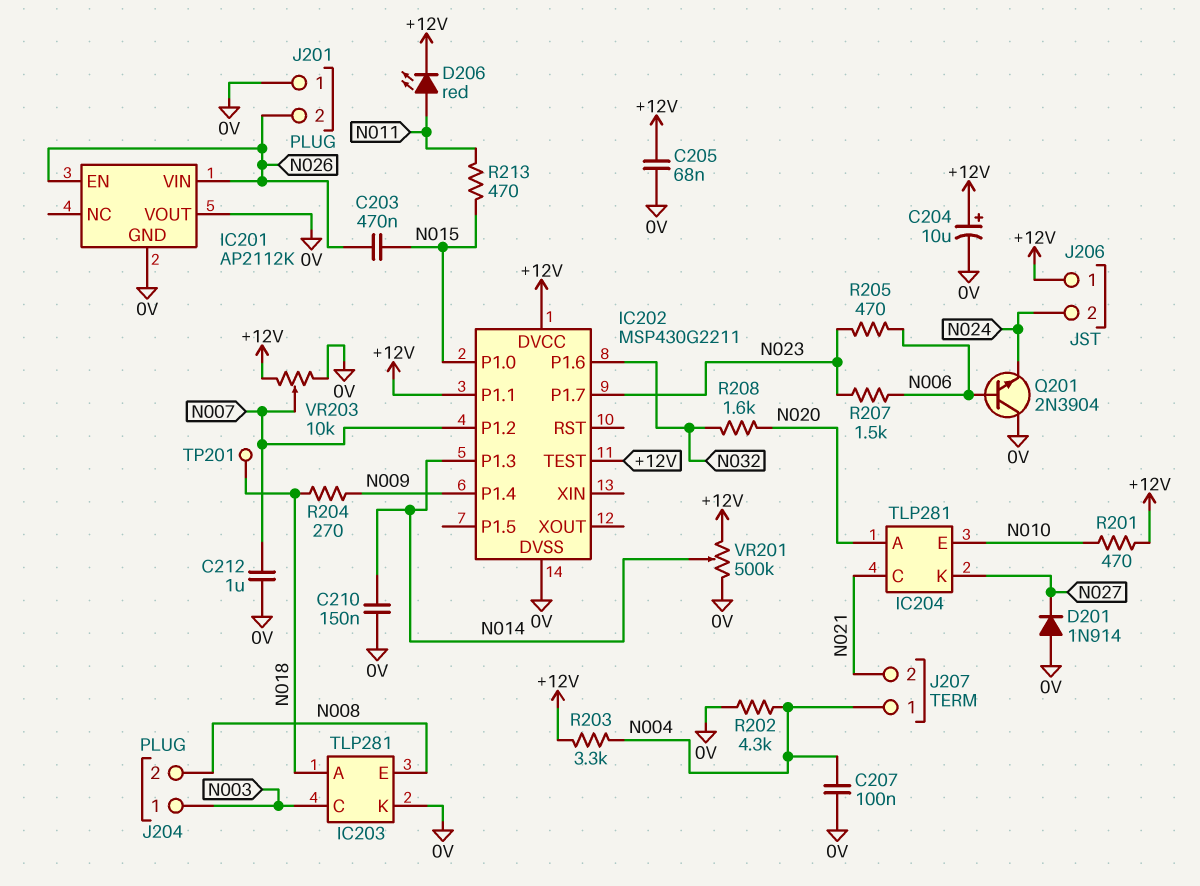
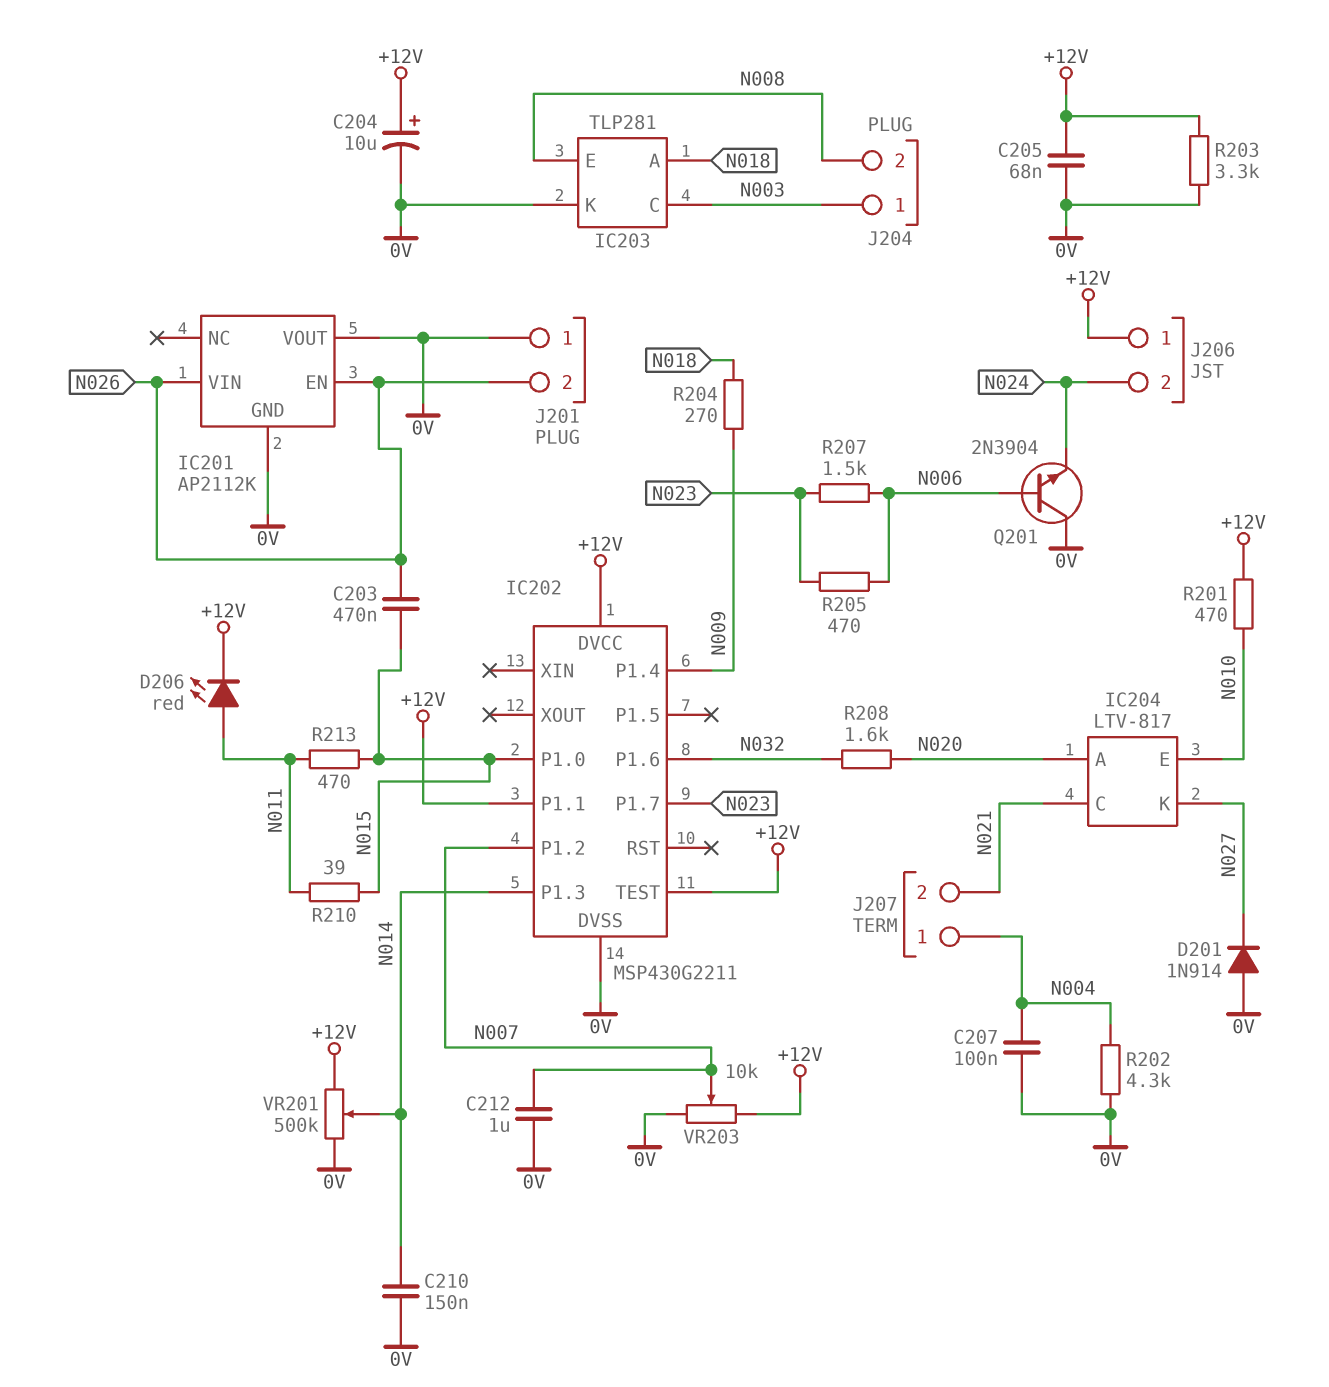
IC204: TLP281 -> LTV-817
R203: 3.3k (+12V, N004) -> 3.3k (+12V, 0V)
R210: none -> 39 (N011, N015)
TP201: test point (N018) -> none

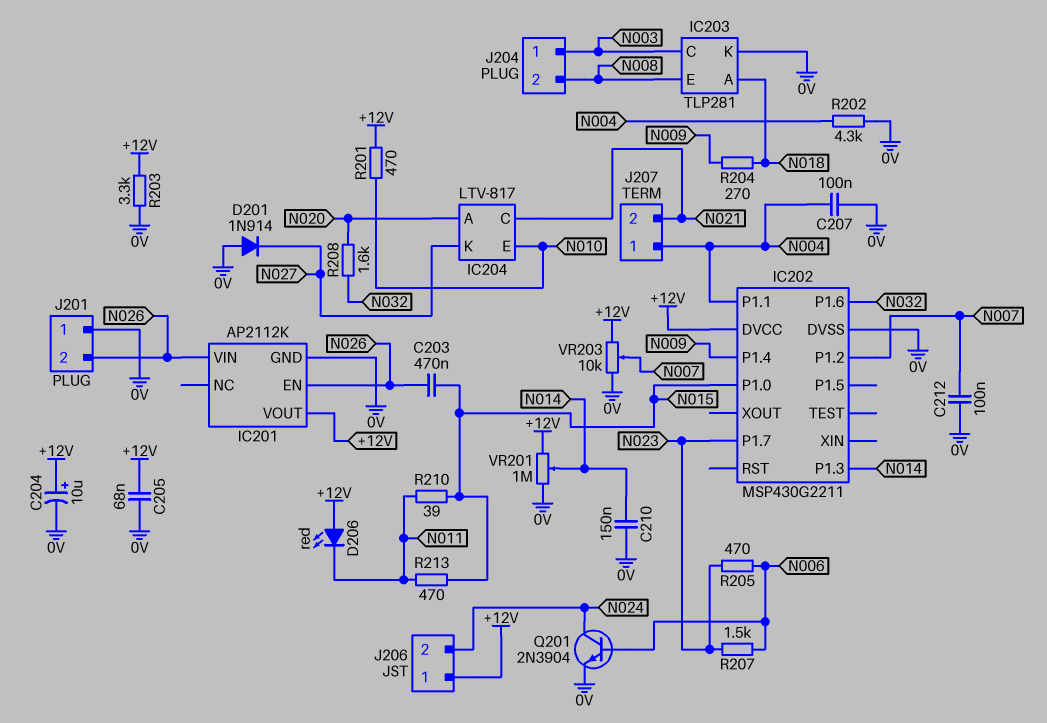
C212: 1uF (0V, N007) -> 100nF (0V, N007)
D206: LED red (A N011, K +12V) -> LED red (A +12V, K N011)
IC201 pin VOUT: 0V -> +12V
IC202 pin P1.1: +12V -> N004
IC202 pin TEST: +12V -> none
Q201: NPN 2N3904 (B N006, C 0V, E N024) -> NPN 2N3904 (B N006, C N024, E 0V)
VR201: 500k (+12V, 0V, wiper N014) -> 1M (+12V, 0V, wiper N014)

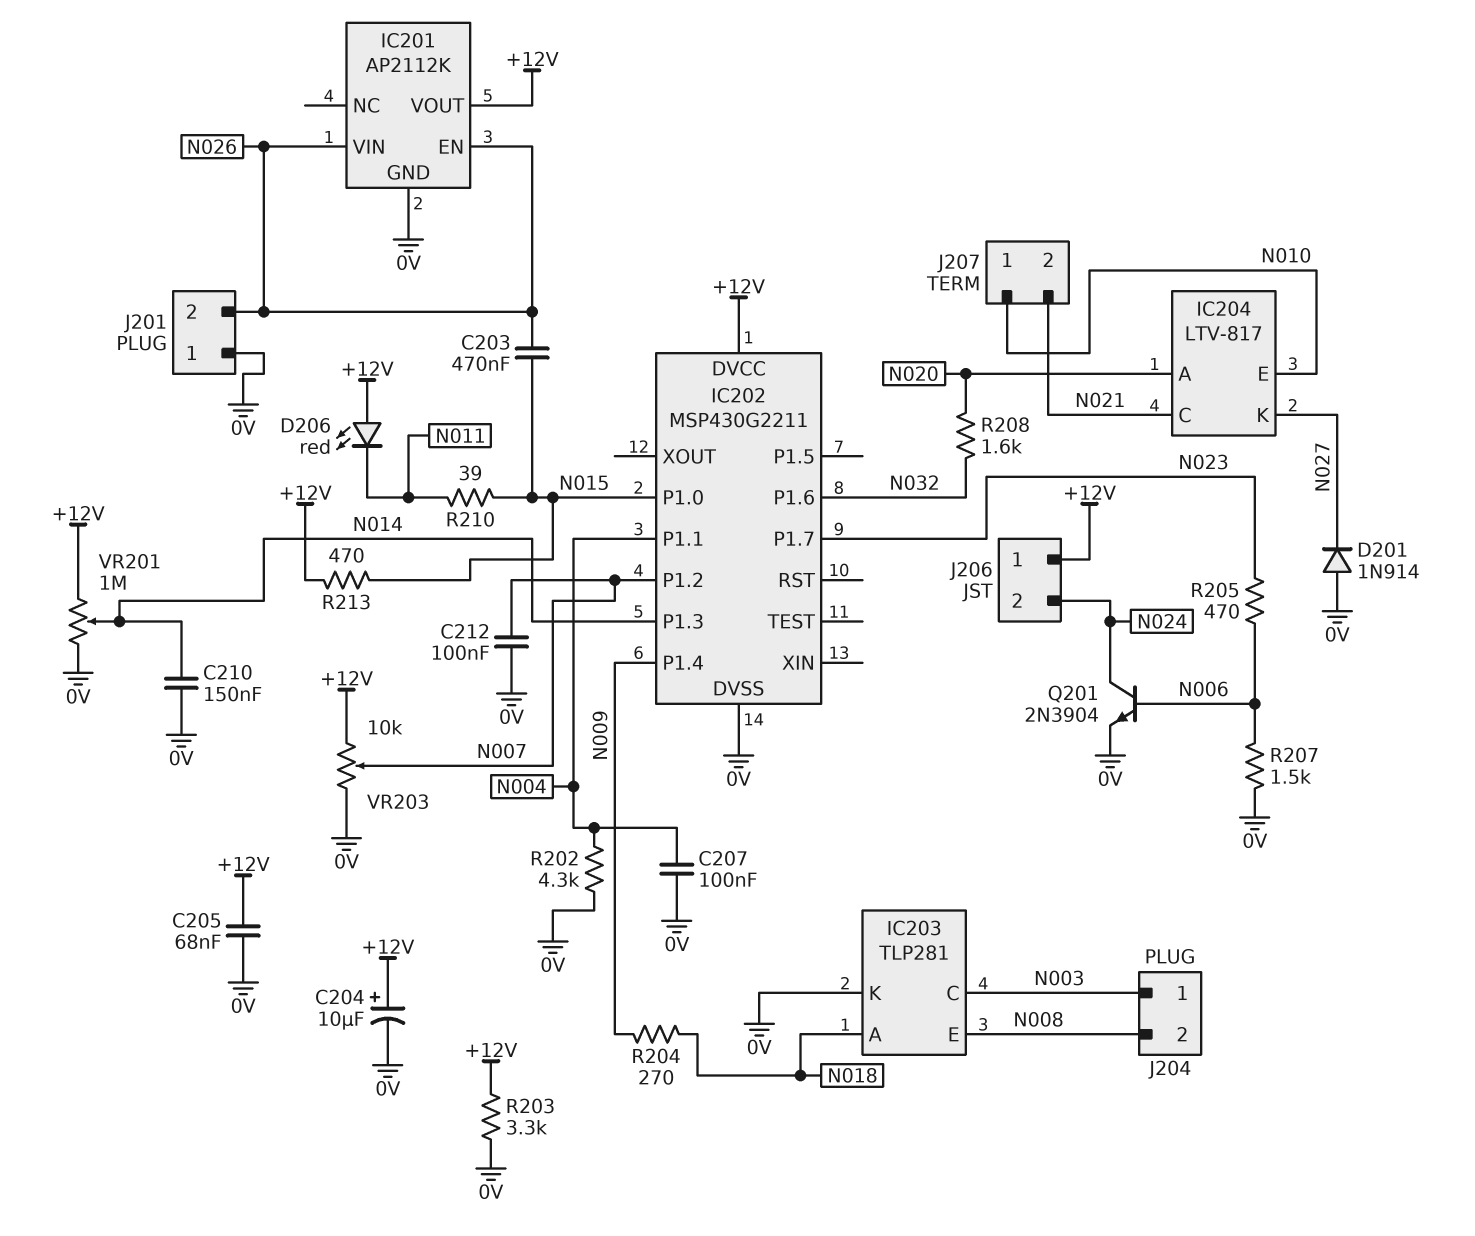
J207 pin 1: N004 -> N010
R201: 470 (+12V, N010) -> none
R207: 1.5k (N006, N023) -> 1.5k (0V, N006)
R213: 470 (N011, N015) -> 470 (+12V, N015)

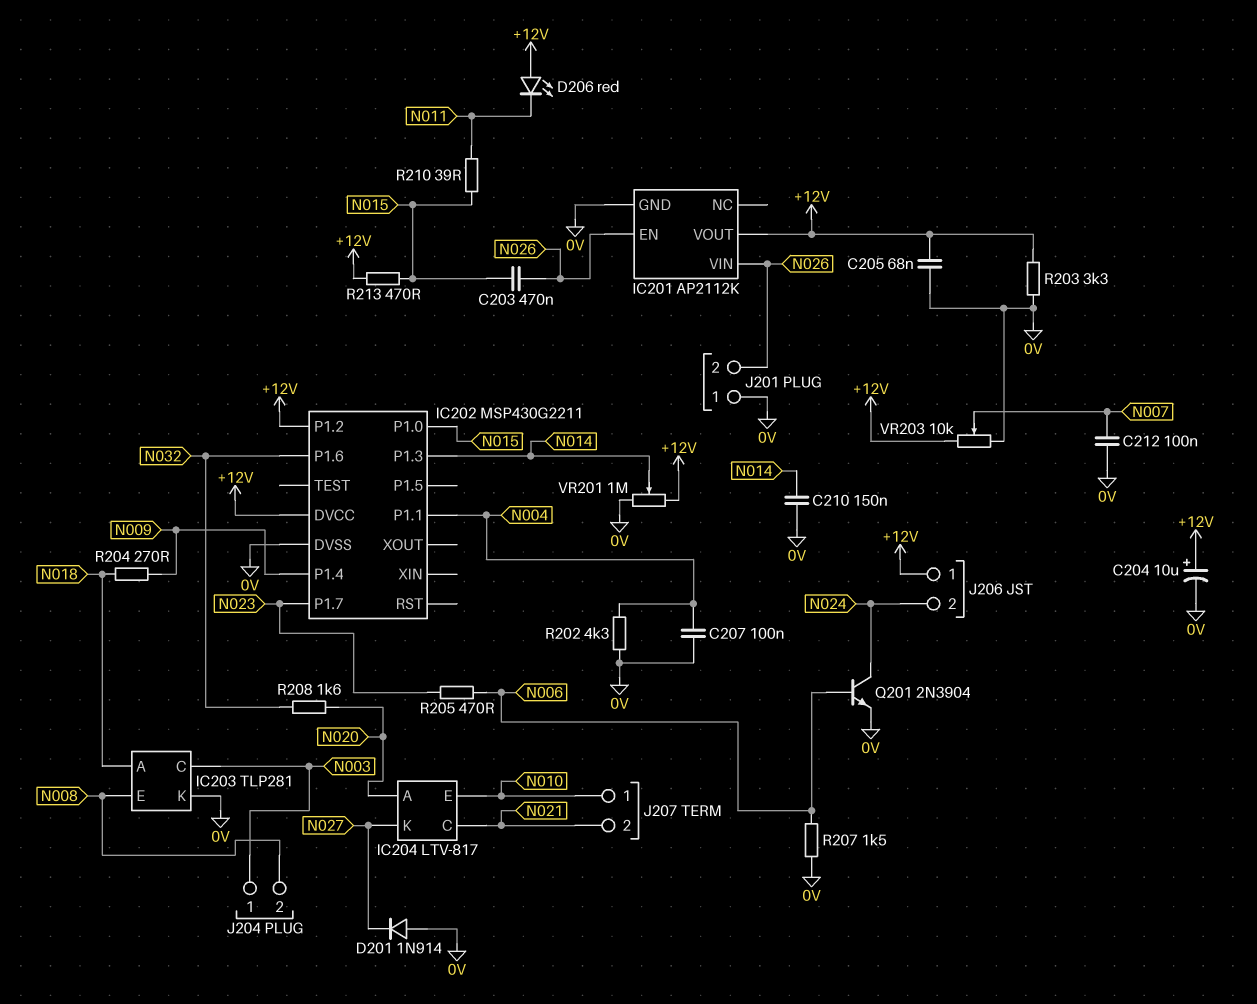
IC202 pin P1.2: N007 -> +12V

